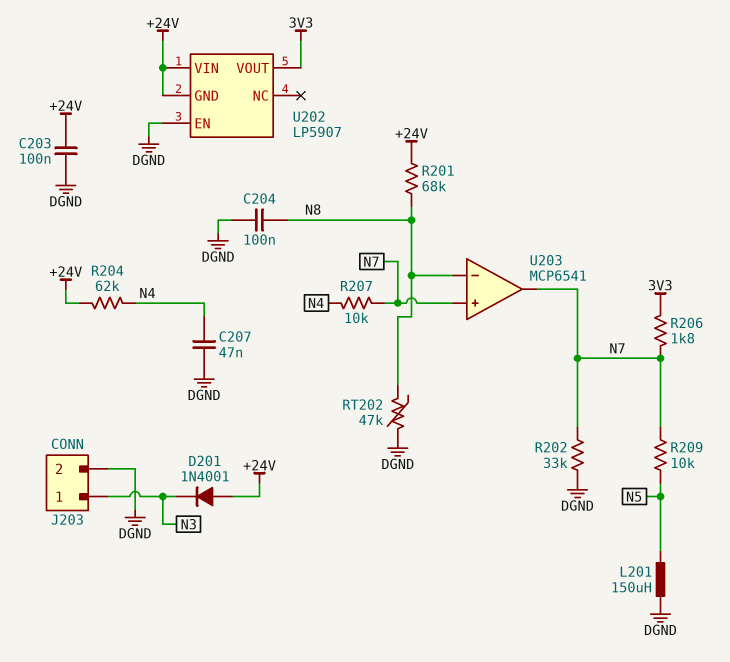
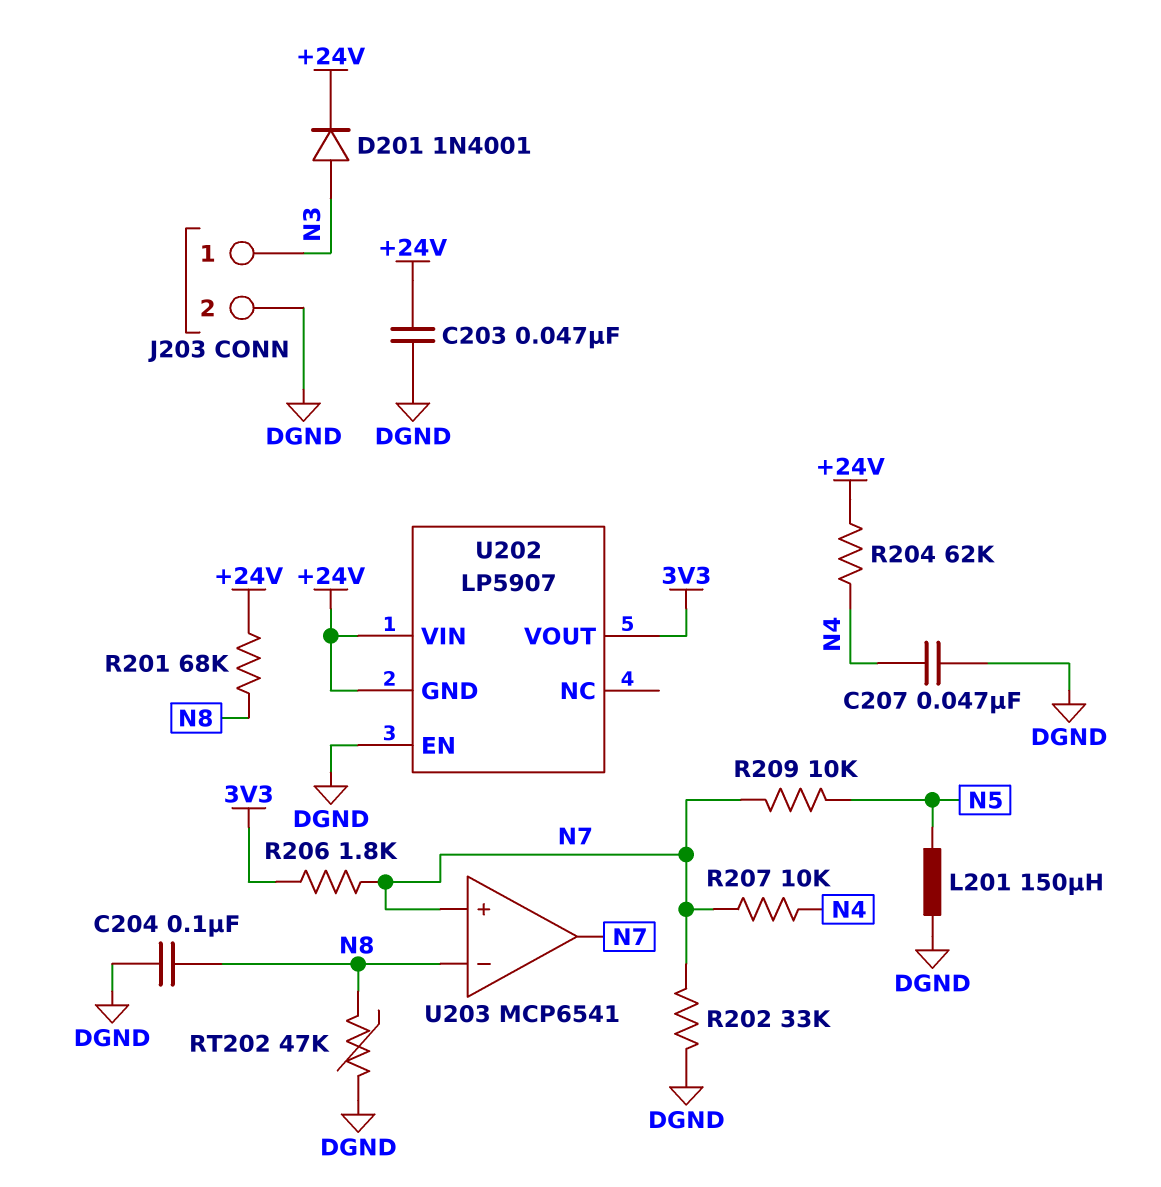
C203: 100nF (+24V, DGND) -> 47nF (+24V, DGND)
D201: diode 1N4001 (A +24V, K N3) -> diode 1N4001 (A N3, K +24V)

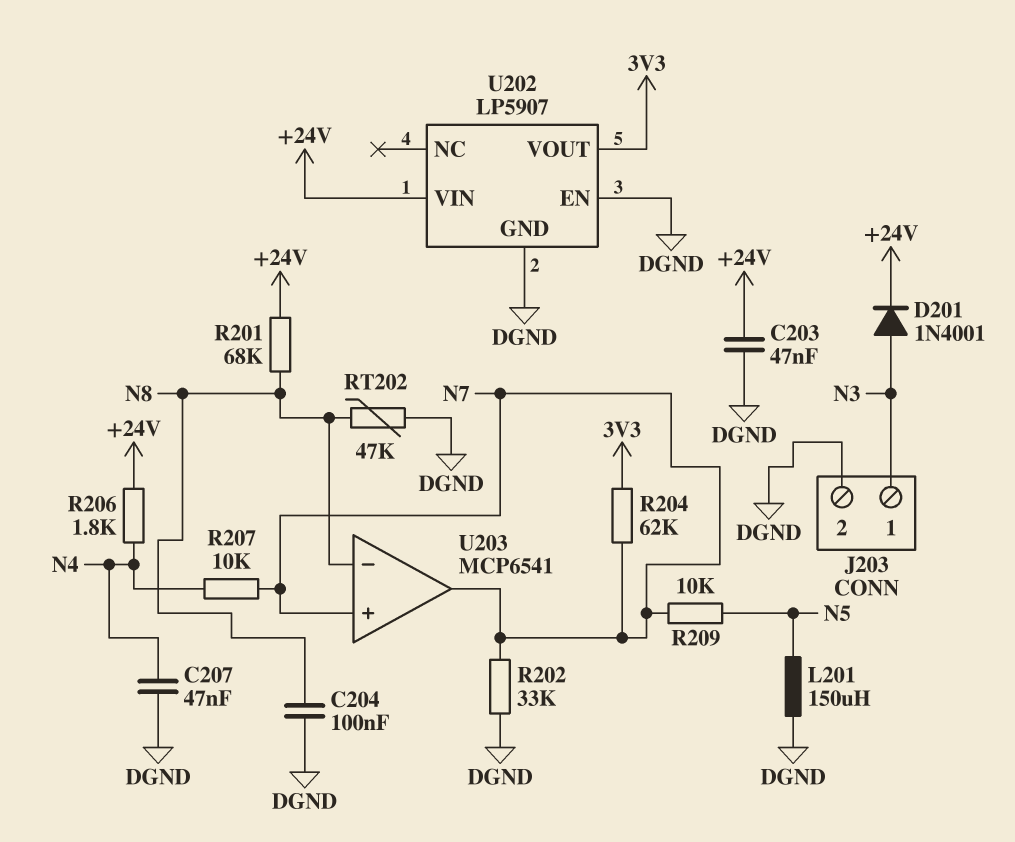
R204: 62k (+24V, N4) -> 62k (3V3, N7)
R206: 1.8k (3V3, N7) -> 1.8k (+24V, N4)
U202 pin GND: +24V -> DGND

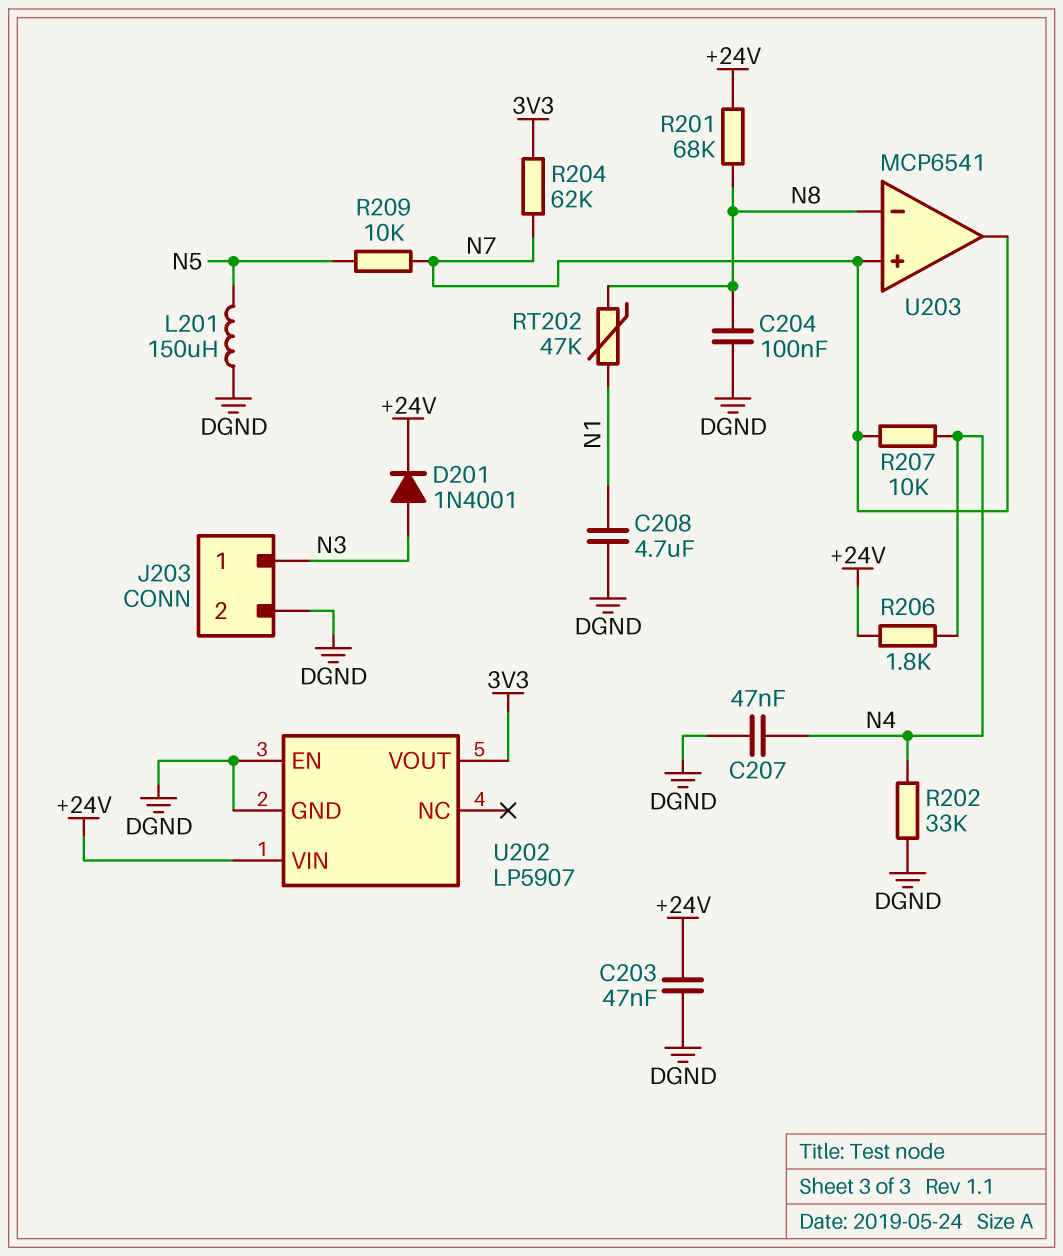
C208: none -> 4.7uF (DGND, N1)
R202: 33k (DGND, N7) -> 33k (DGND, N4)
RT202: 47k (DGND, N8) -> 47k (N1, N8)

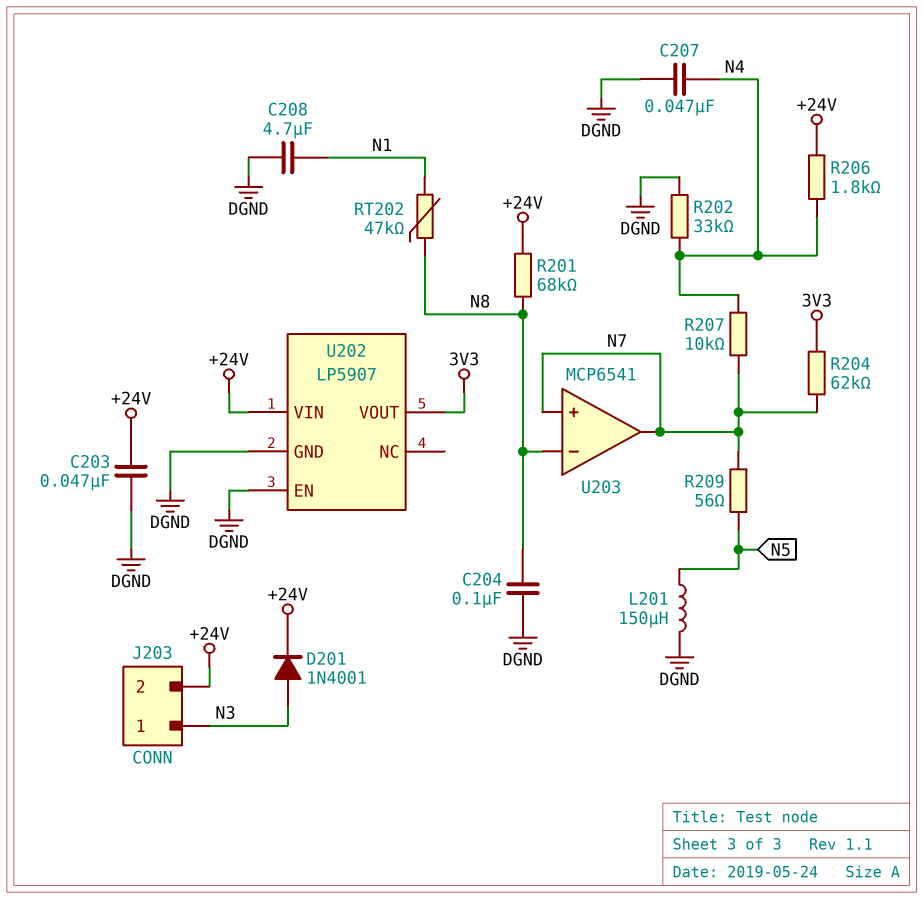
J203 pin 2: DGND -> +24V
R209: 10k (N5, N7) -> 56 (N5, N7)

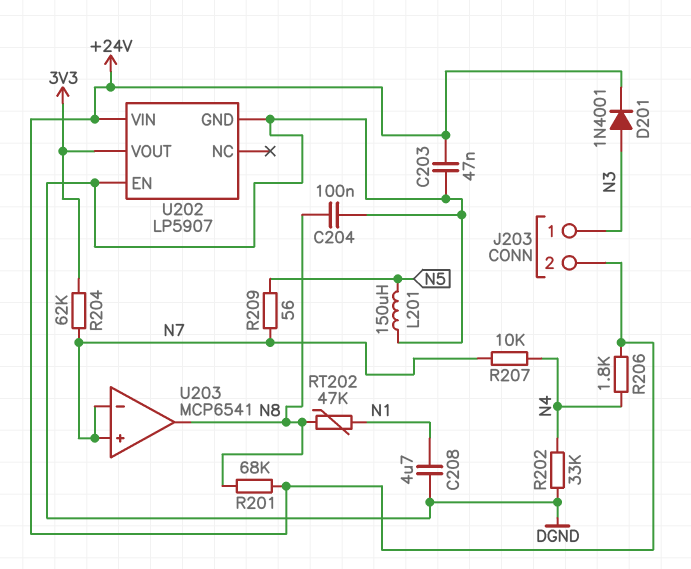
C207: 47nF (DGND, N4) -> none
U203 pin in-: N8 -> N7
U203 pin out: N7 -> N8

